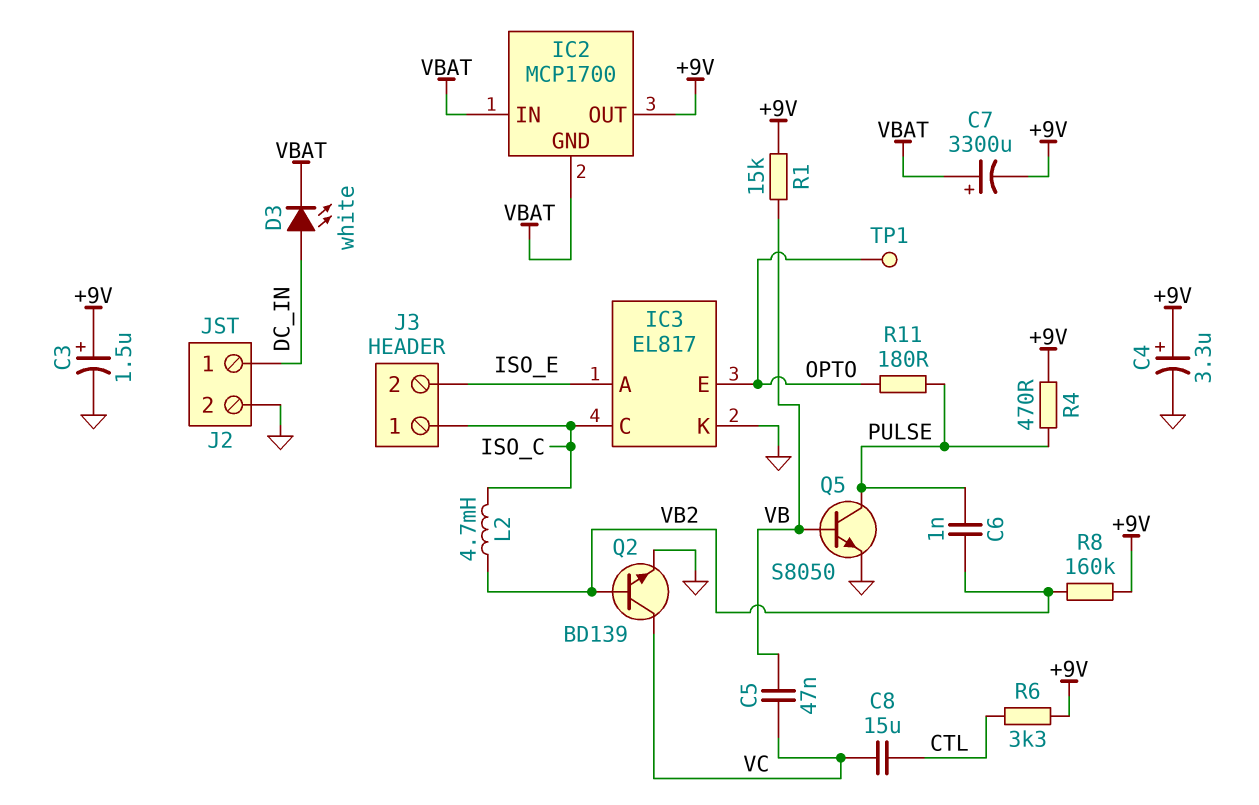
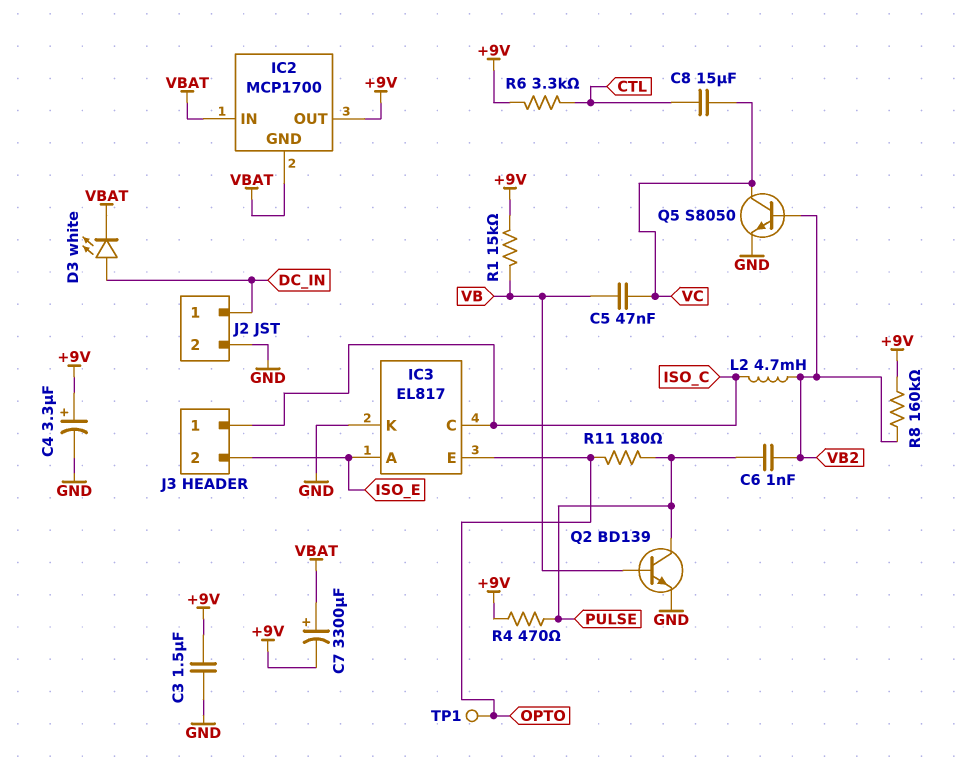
C3: 1.5uF (plus +9V, minus GND) -> 1.5uF (+9V, GND)
Q2: NPN BD139 (B VB2, C VC, E GND) -> NPN BD139 (B VB, C PULSE, E GND)
Q5: NPN S8050 (B VB, C PULSE, E GND) -> NPN S8050 (B VB2, C VC, E GND)

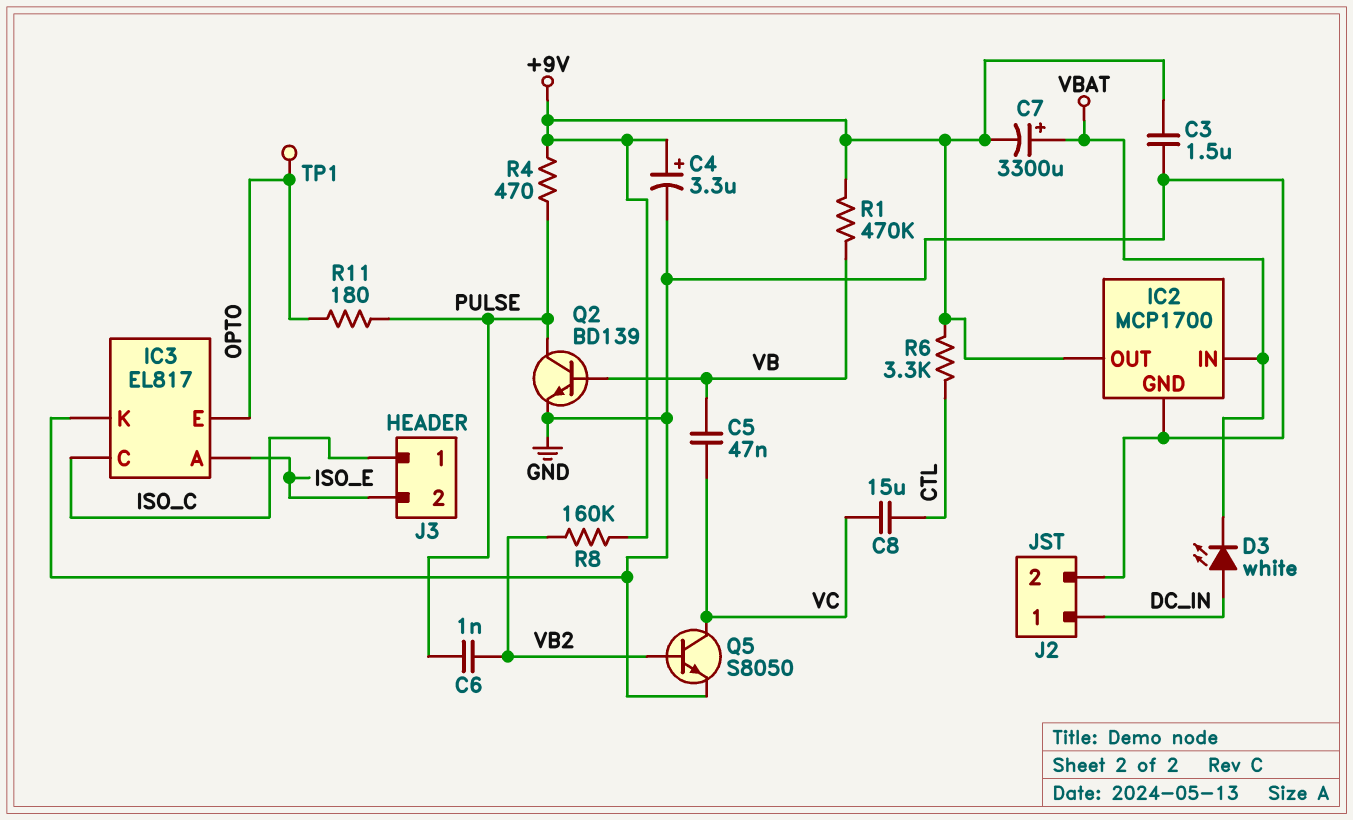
IC2 pin GND: VBAT -> GND
L2: 4.7mH (ISO_C, VB2) -> none
R1: 15k (+9V, VB) -> 470k (+9V, VB)

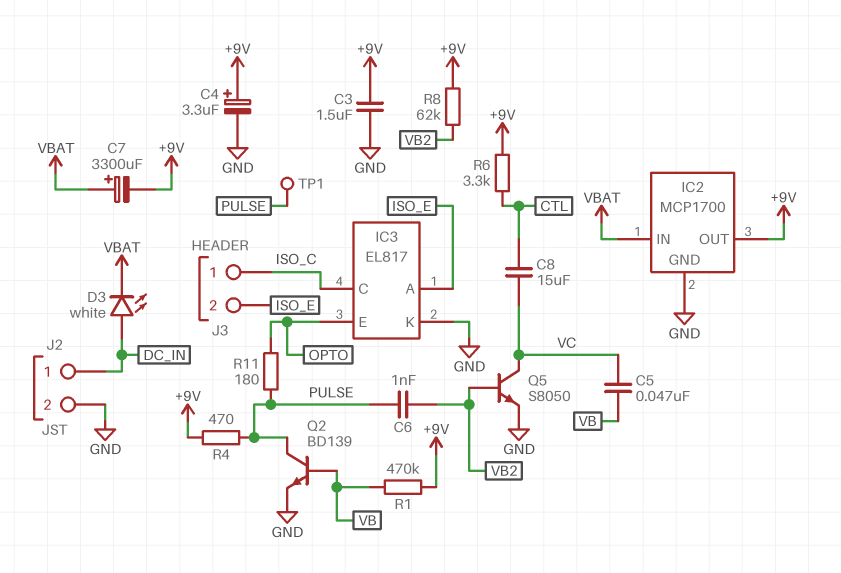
R8: 160k (+9V, VB2) -> 62k (+9V, VB2)
TP1: test point (OPTO) -> test point (PULSE)

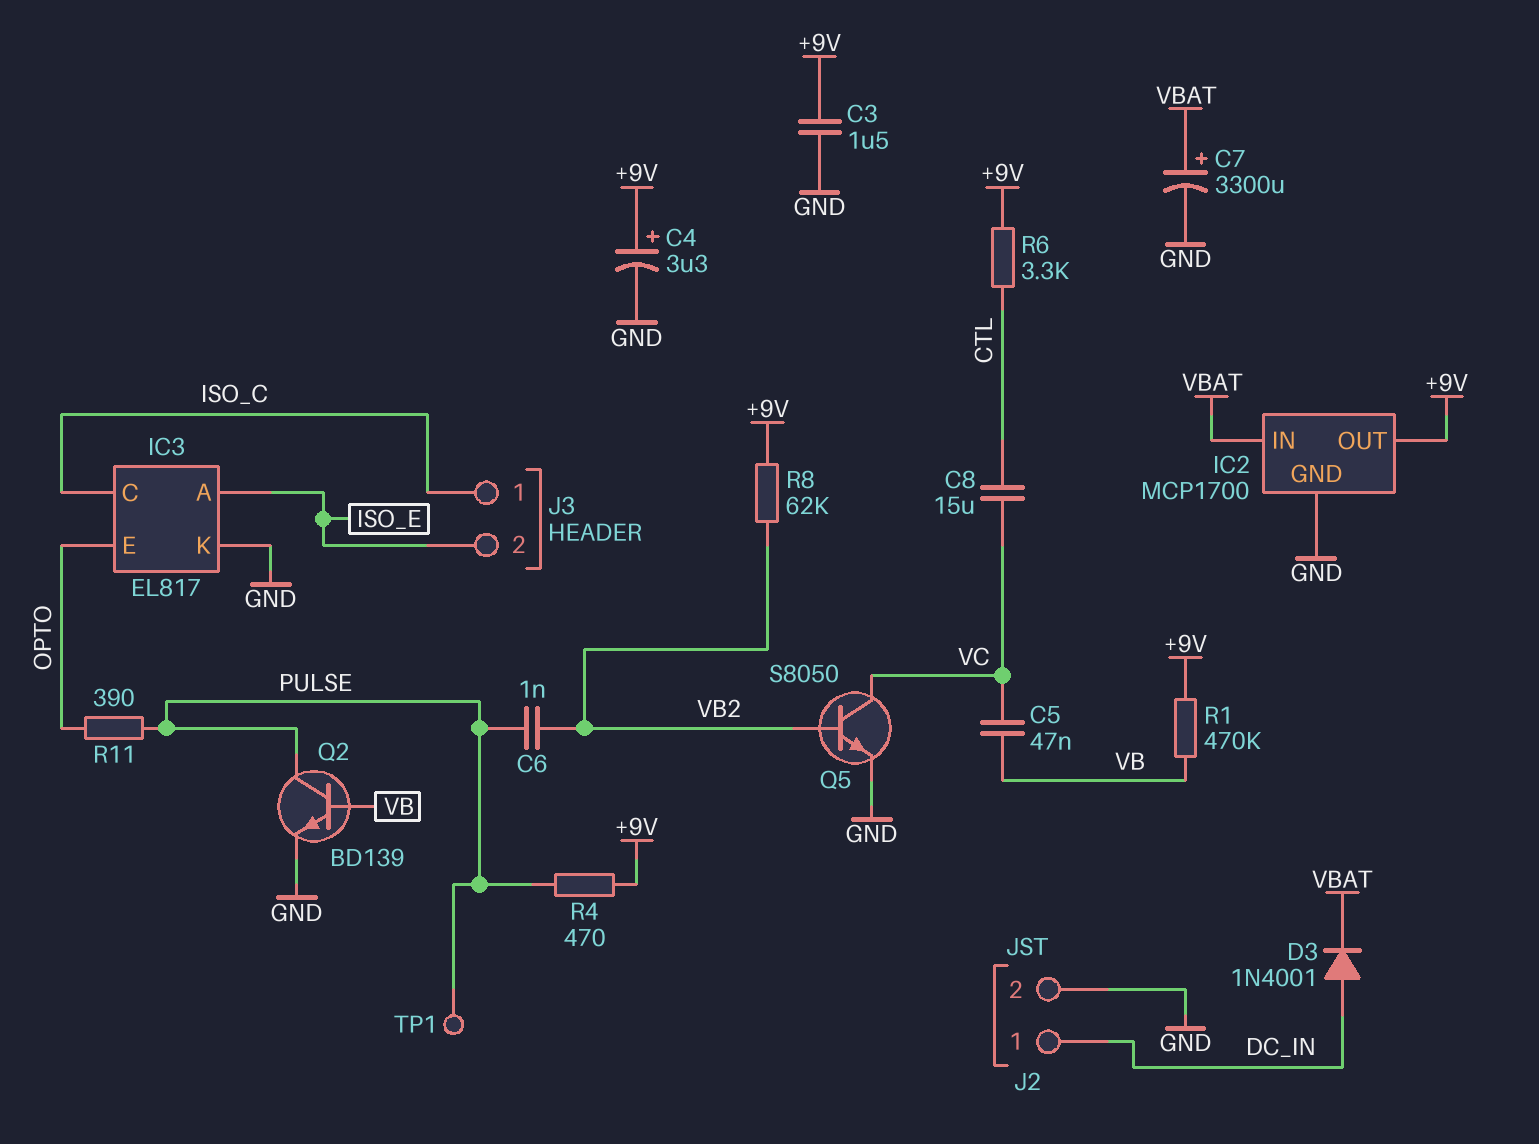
C7: 3300uF (plus VBAT, minus +9V) -> 3300uF (plus VBAT, minus GND)
D3: LED white (A DC_IN, K VBAT) -> diode 1N4001 (A DC_IN, K VBAT)
R11: 180 (OPTO, PULSE) -> 390 (OPTO, PULSE)

